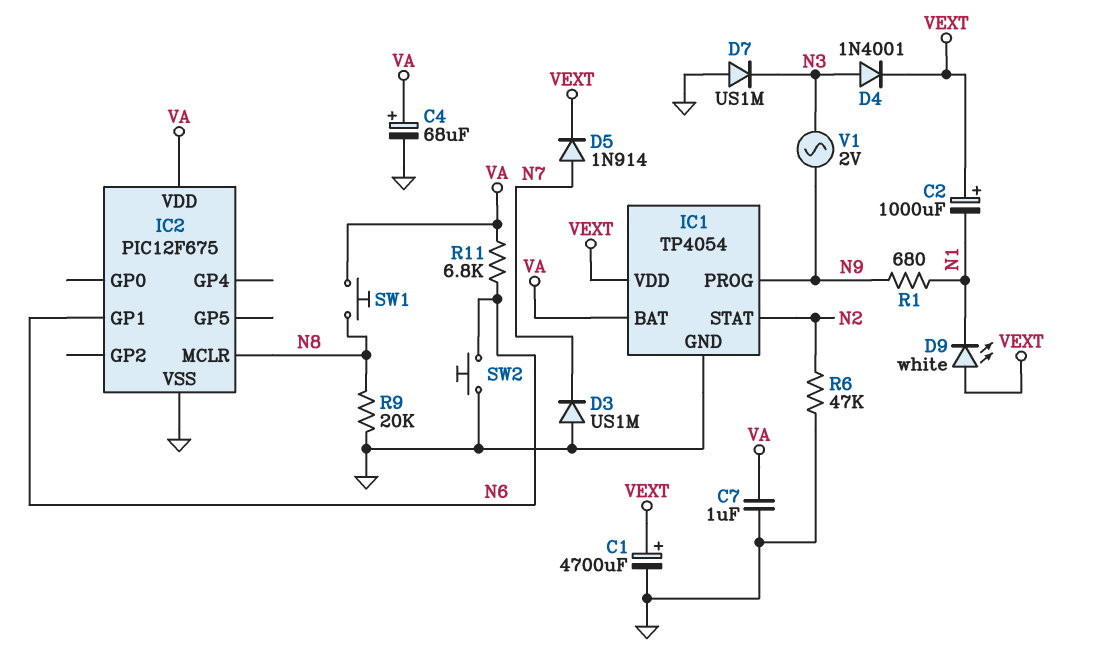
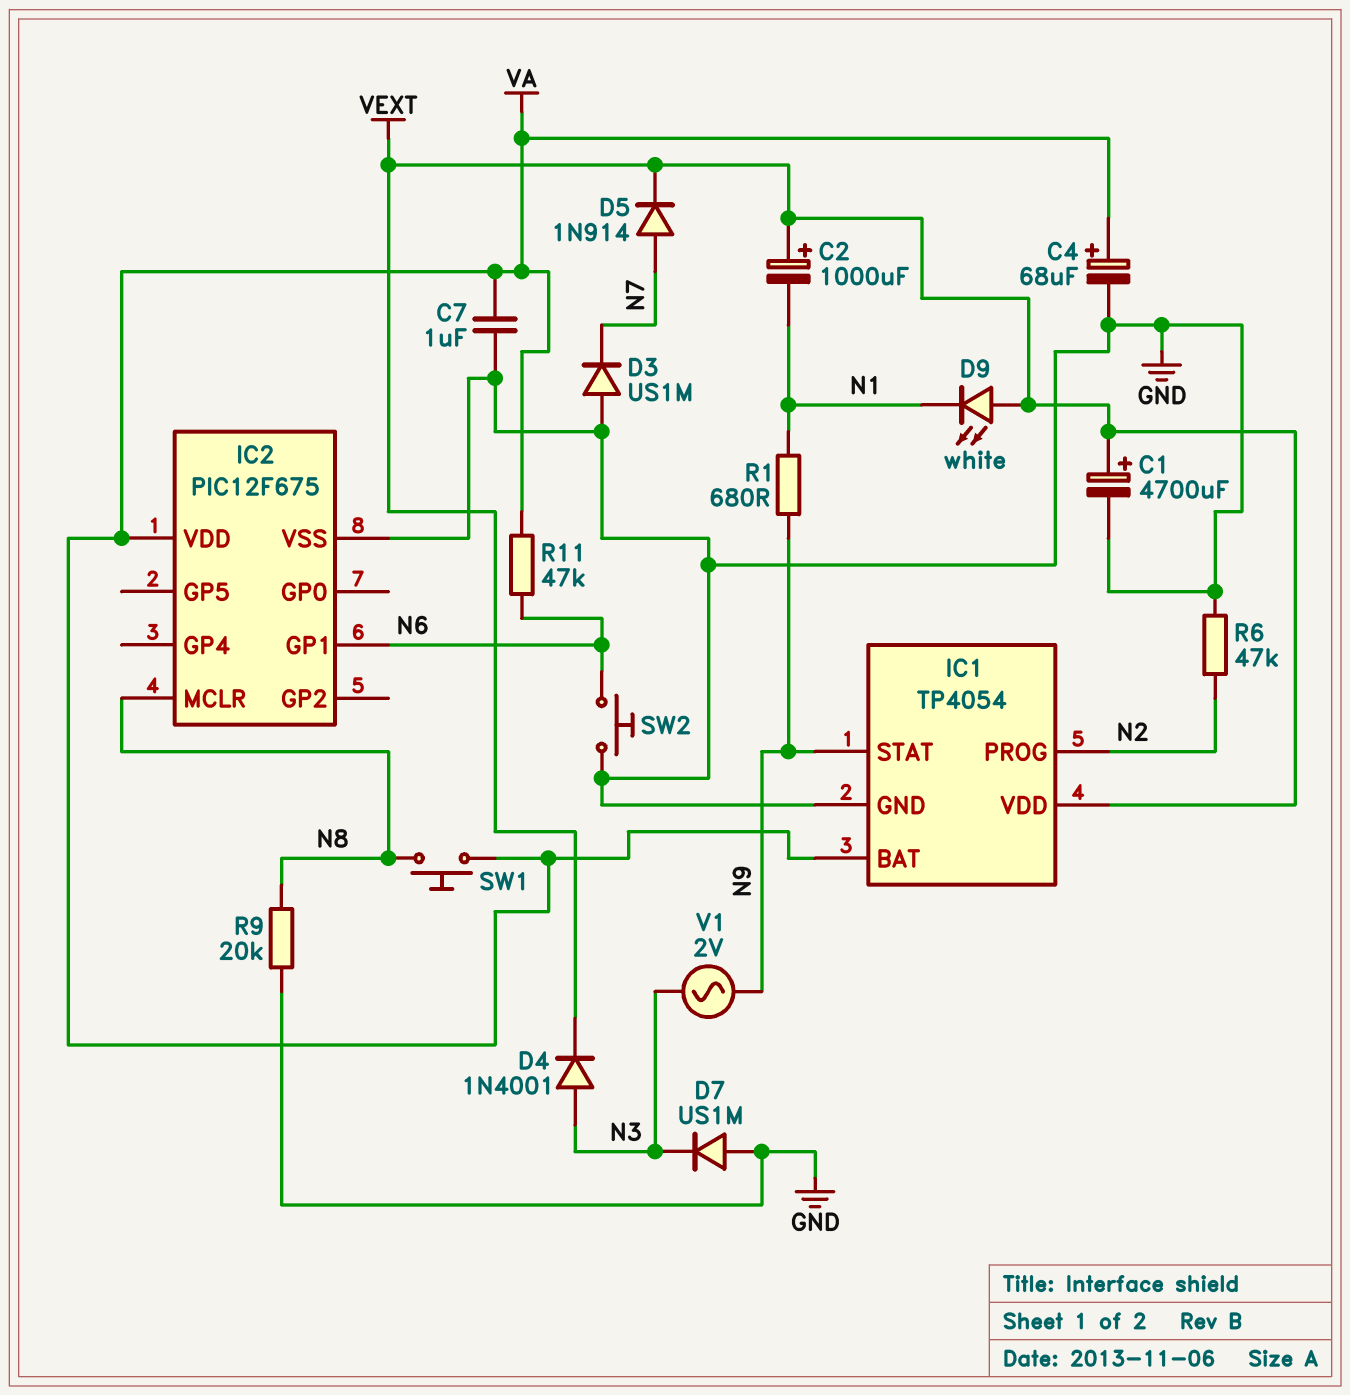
IC1 pin PROG: N9 -> N2
IC1 pin STAT: N2 -> N9
R11: 6.8k (N6, VA) -> 47k (N6, VA)

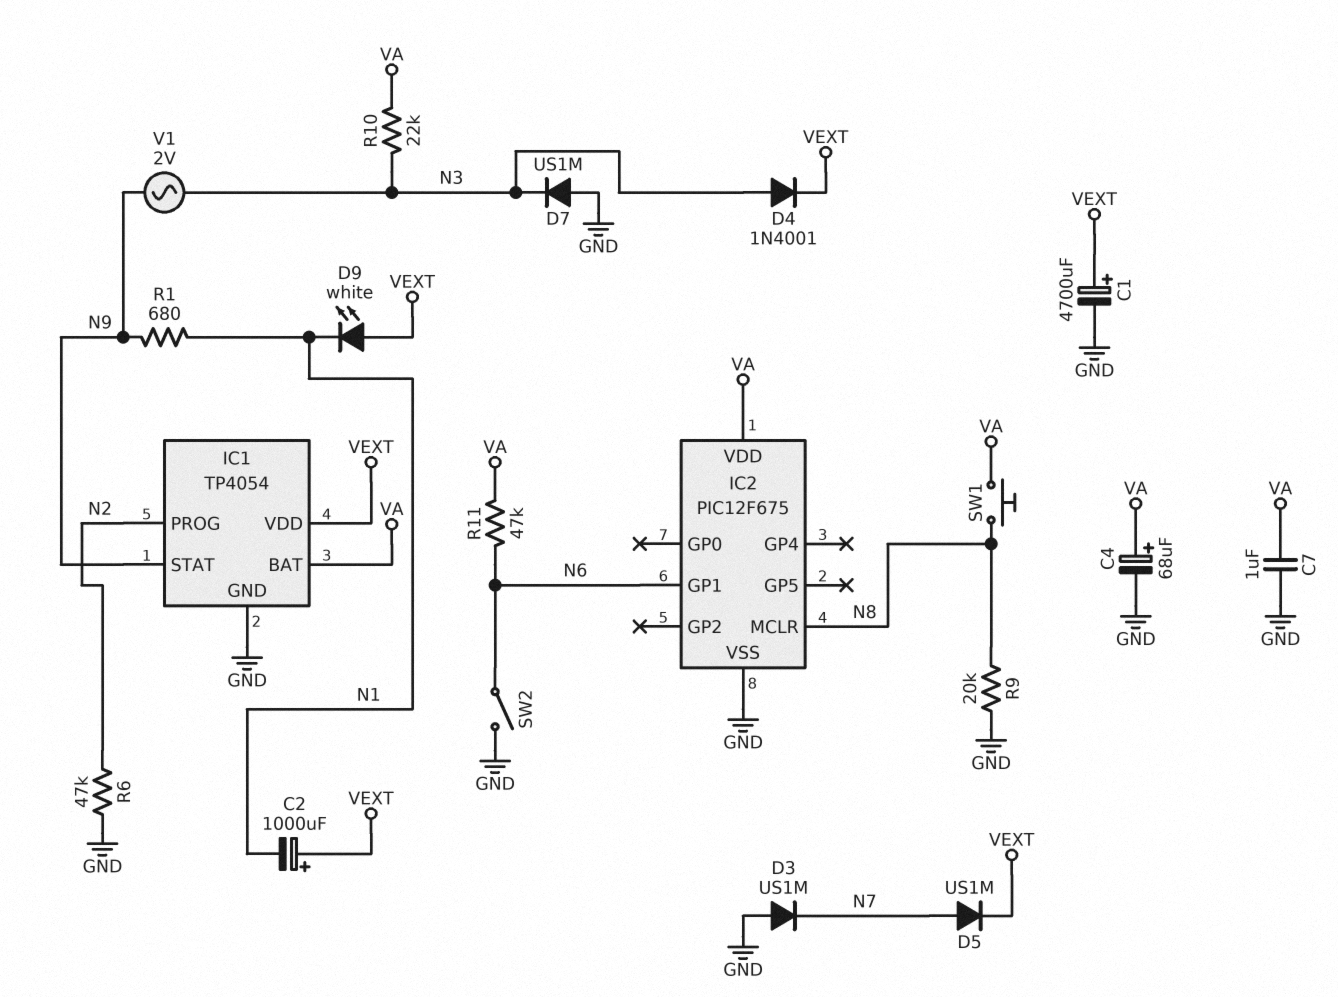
D5: diode 1N914 (A N7, K VEXT) -> diode US1M (A N7, K VEXT)
R10: none -> 22k (N3, VA)
SW2: button (GND, N6) -> switch (GND, N6)

